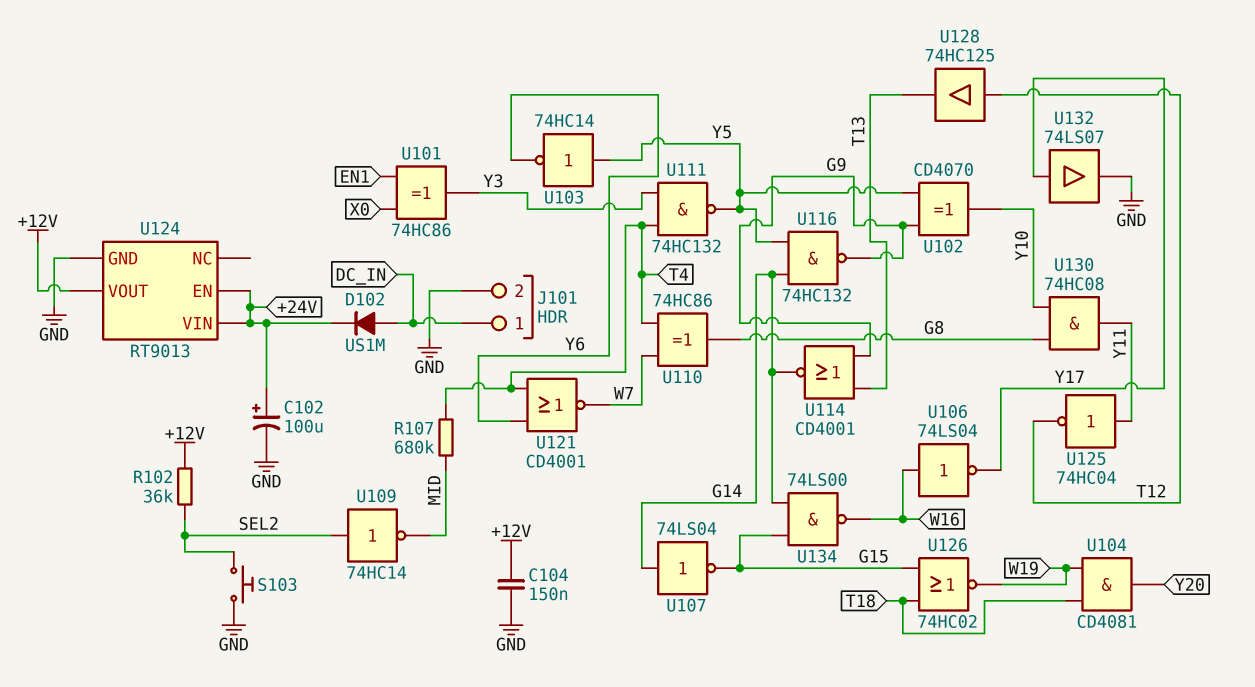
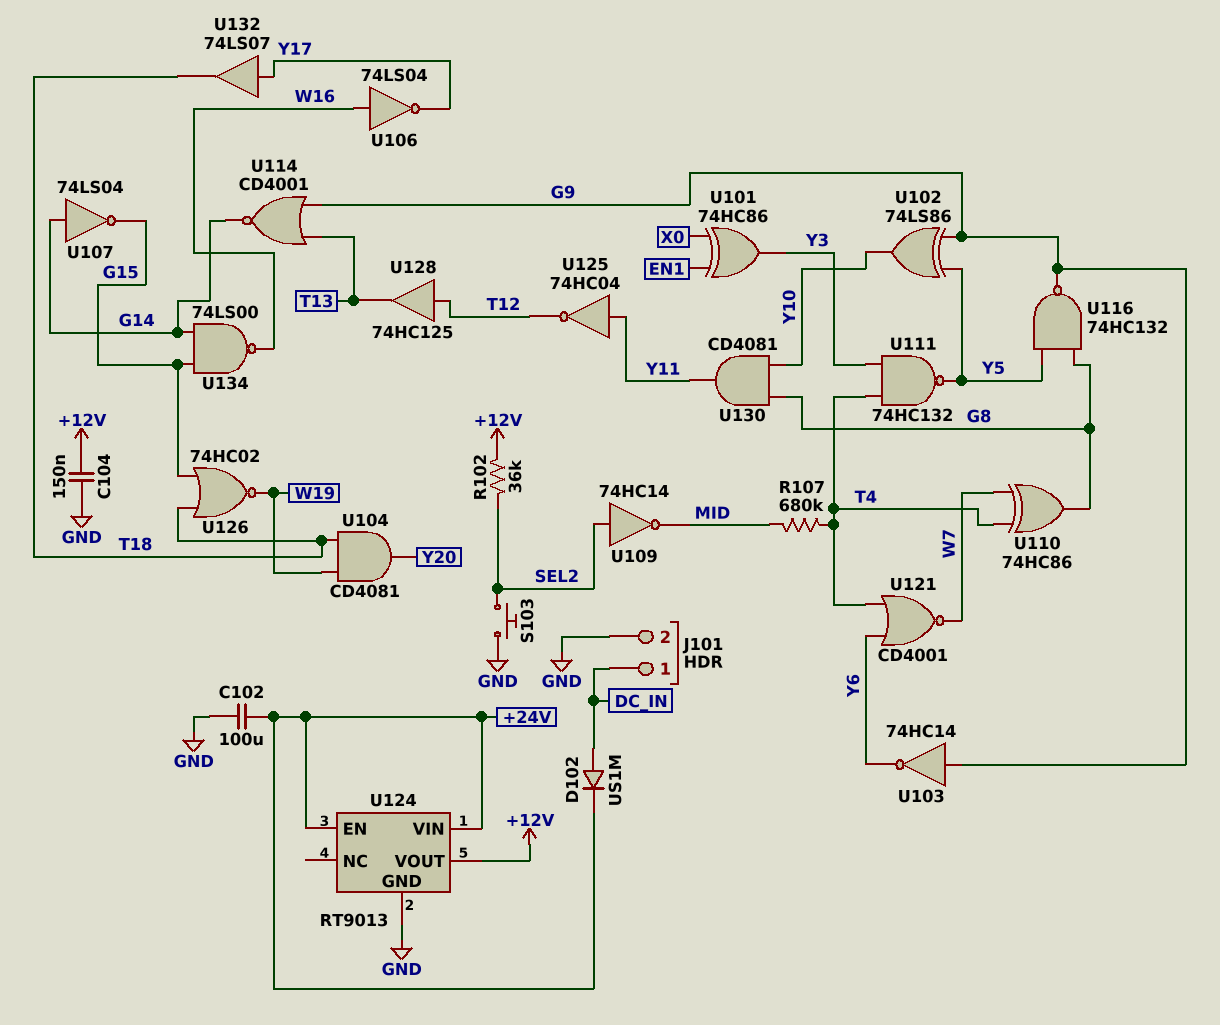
C102: 100uF (plus +24V, minus GND) -> 100uF (+24V, GND)
U102: XOR CD4070 (in G9, in Y5, out Y10) -> XOR 74LS86 (in G9, in Y5, out Y10)
U103: NOT 74HC14 (in Y5, out Y6) -> NOT 74HC14 (in G9, out Y6)
U116: NAND 74HC132 (in G14, in Y5, out G9) -> NAND 74HC132 (in G8, in Y5, out G9)
U130: AND 74HC08 (in G8, in Y10, out Y11) -> AND CD4081 (in G8, in Y10, out Y11)
U132: buffer 74LS07 (in Y17, out GND) -> buffer 74LS07 (in Y17, out T18)

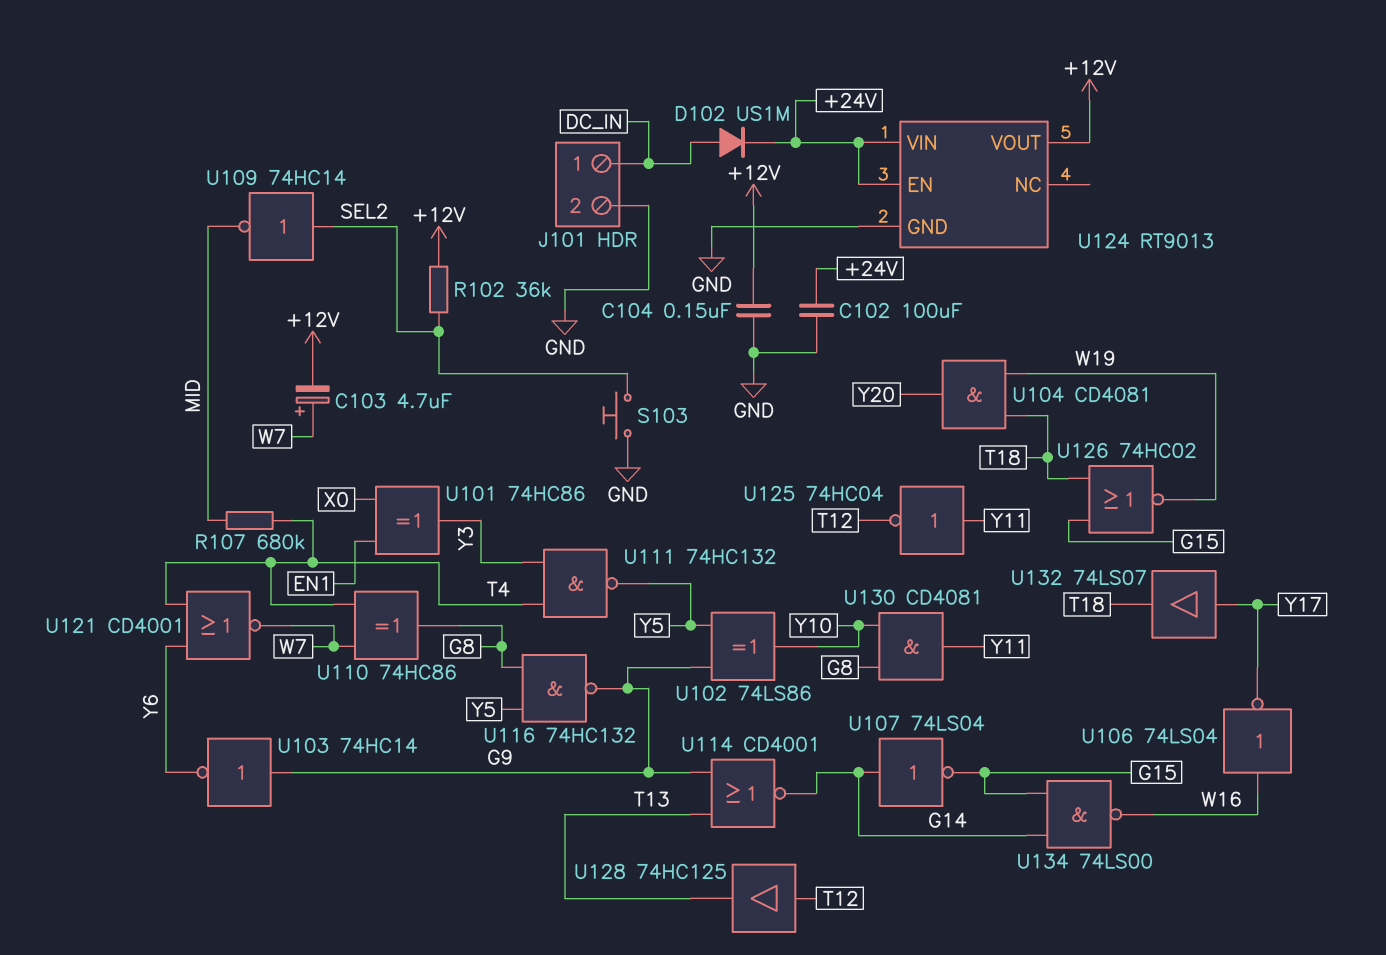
C103: none -> 4.7uF (plus W7, minus +12V)

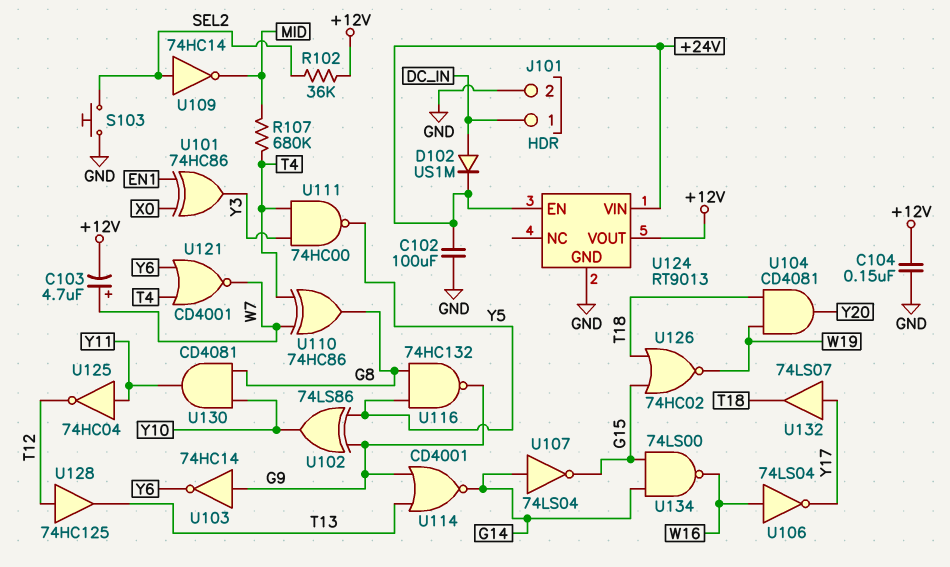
U111: NAND 74HC132 (in T4, in Y3, out Y5) -> NAND 74HC00 (in T4, in Y3, out Y5)

